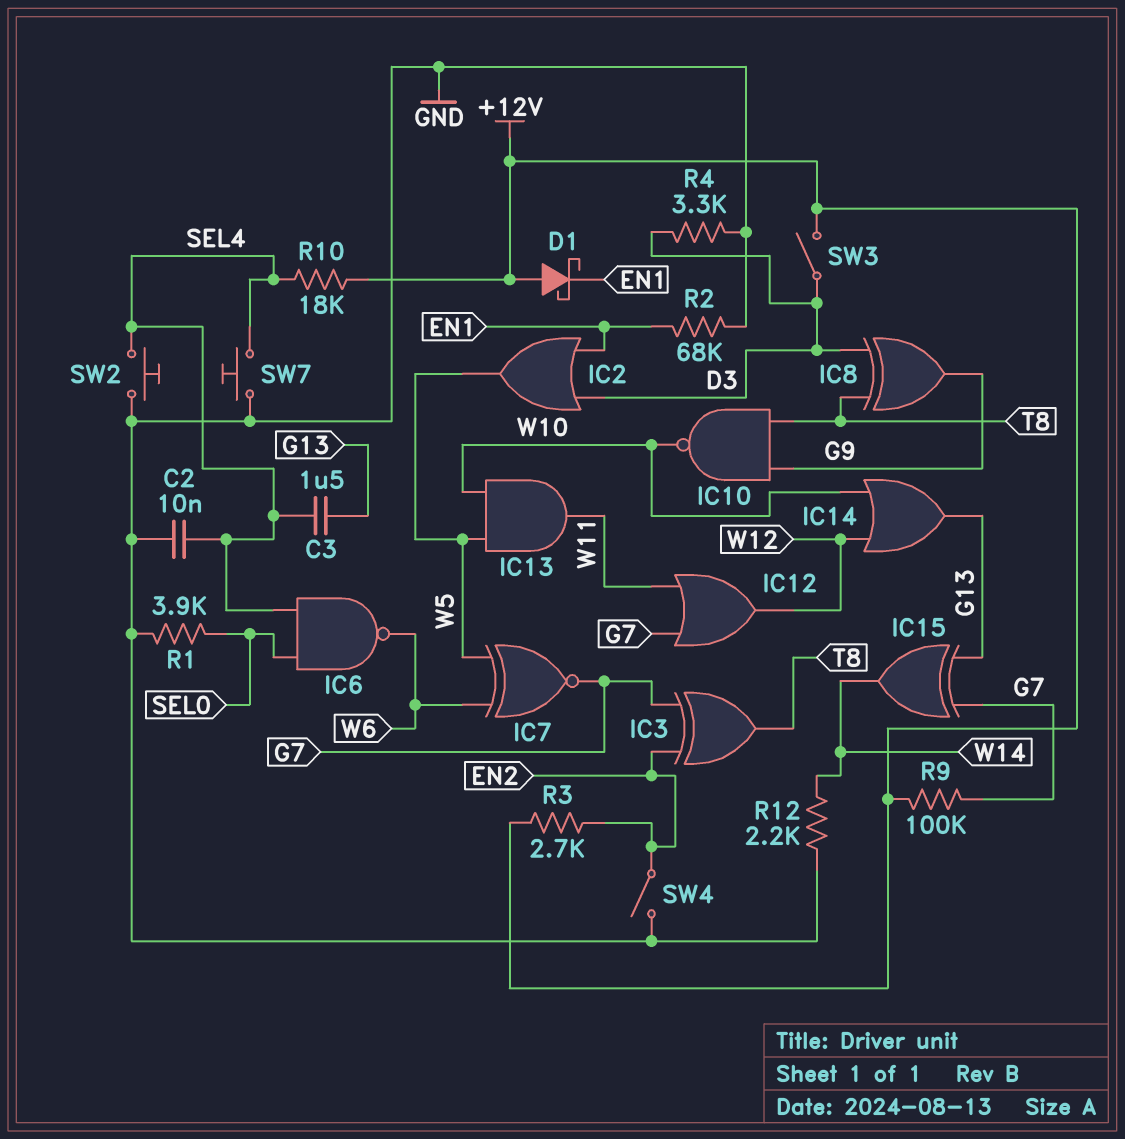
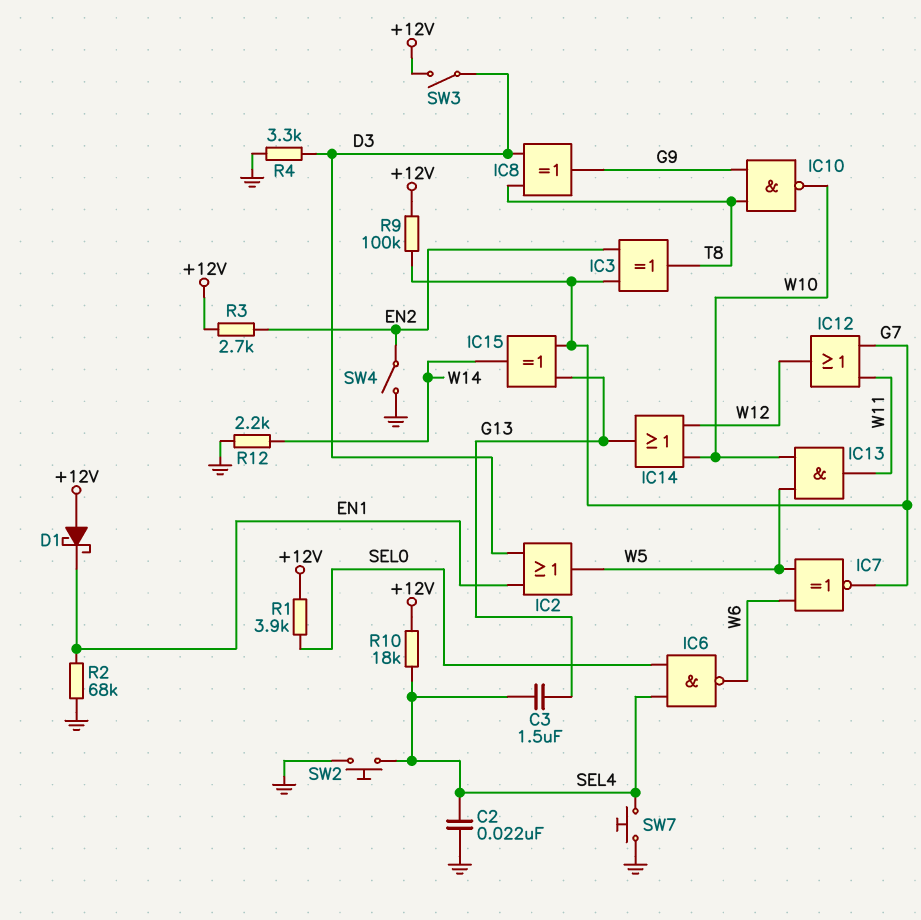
C2: 10nF (GND, SEL4) -> 22nF (GND, SEL4)
R1: 3.9k (GND, SEL0) -> 3.9k (+12V, SEL0)

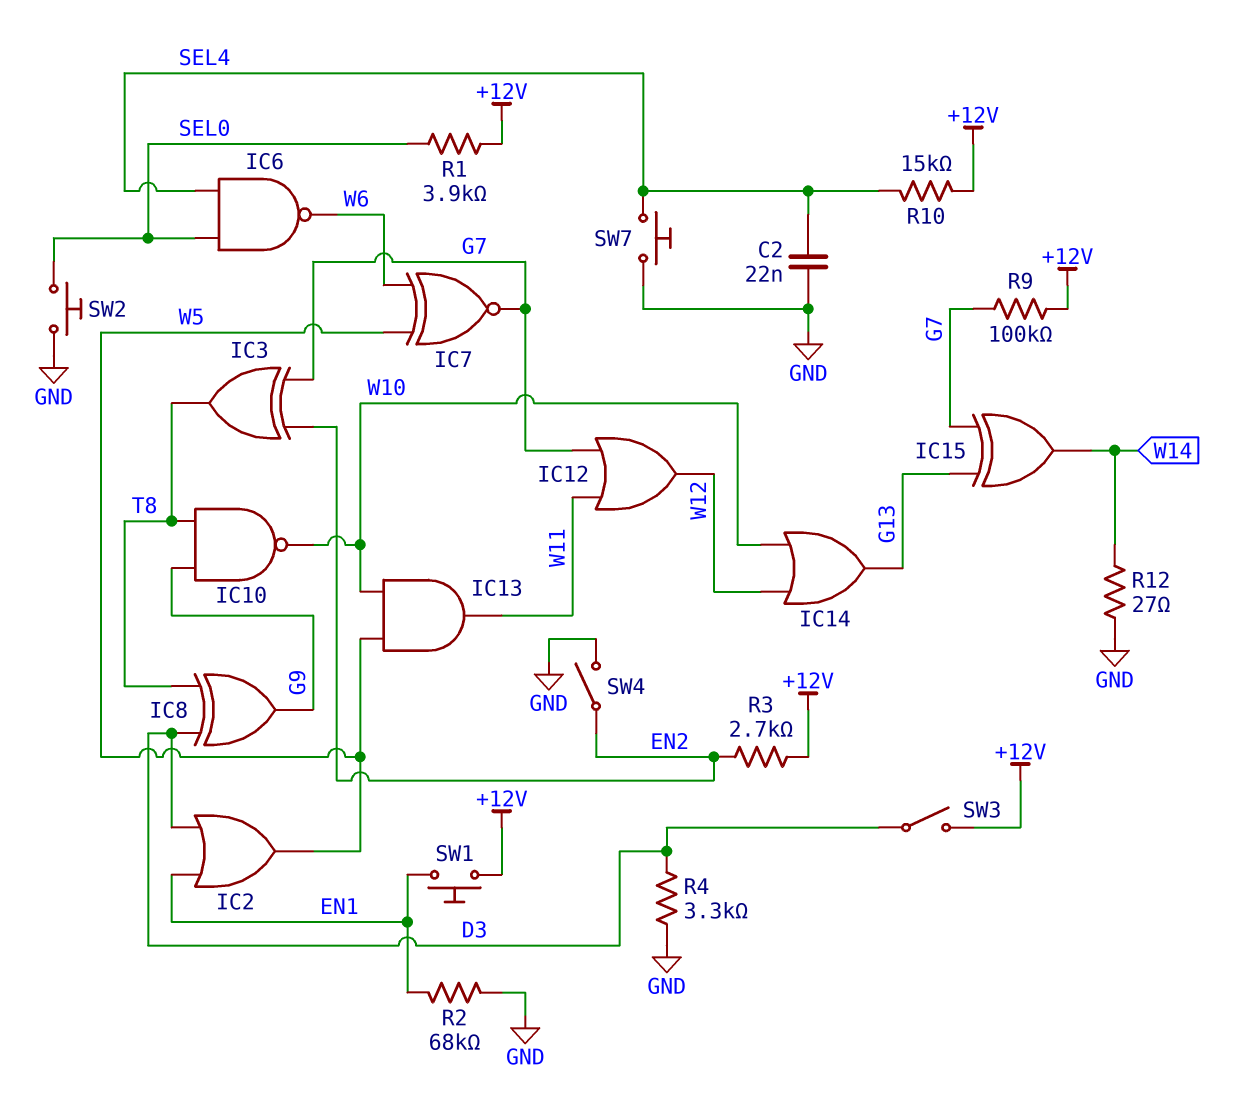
C3: 1.5uF (G13, SEL4) -> none
D1: schottky (A +12V, K EN1) -> none
R10: 18k (+12V, SEL4) -> 15k (+12V, SEL4)
R12: 2.2k (GND, W14) -> 27 (GND, W14)
SW1: none -> button (+12V, EN1)
SW2: button (GND, SEL4) -> button (GND, SEL0)

